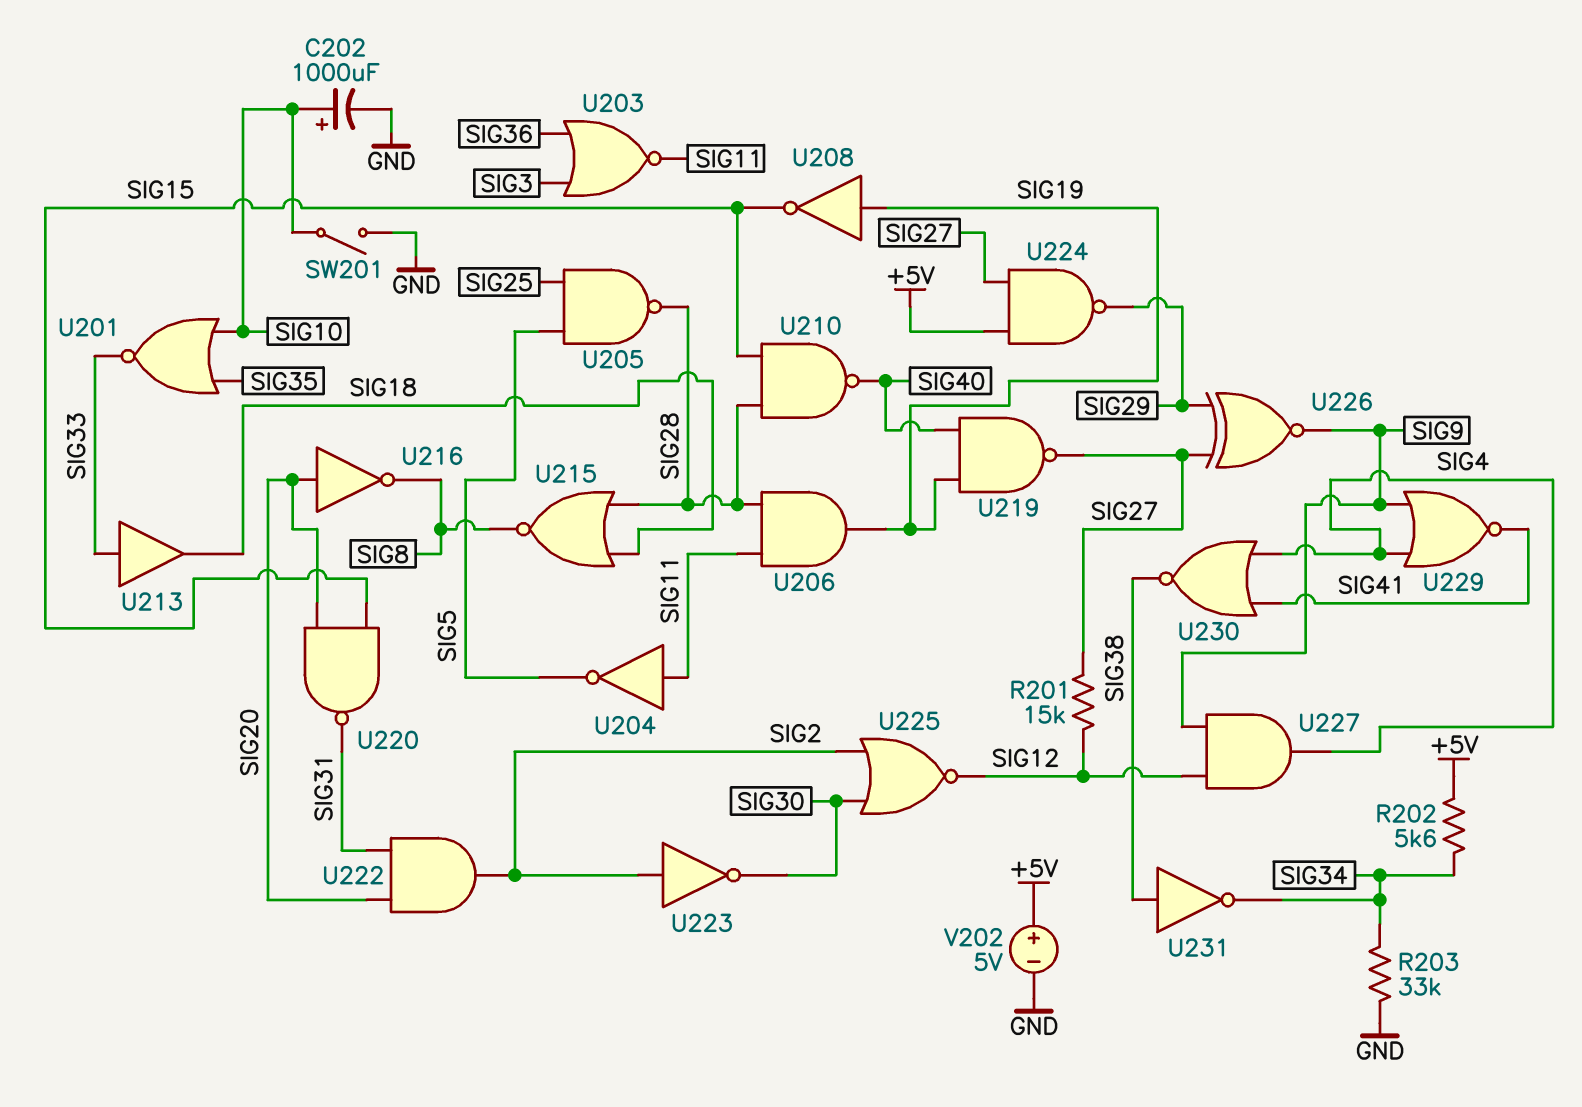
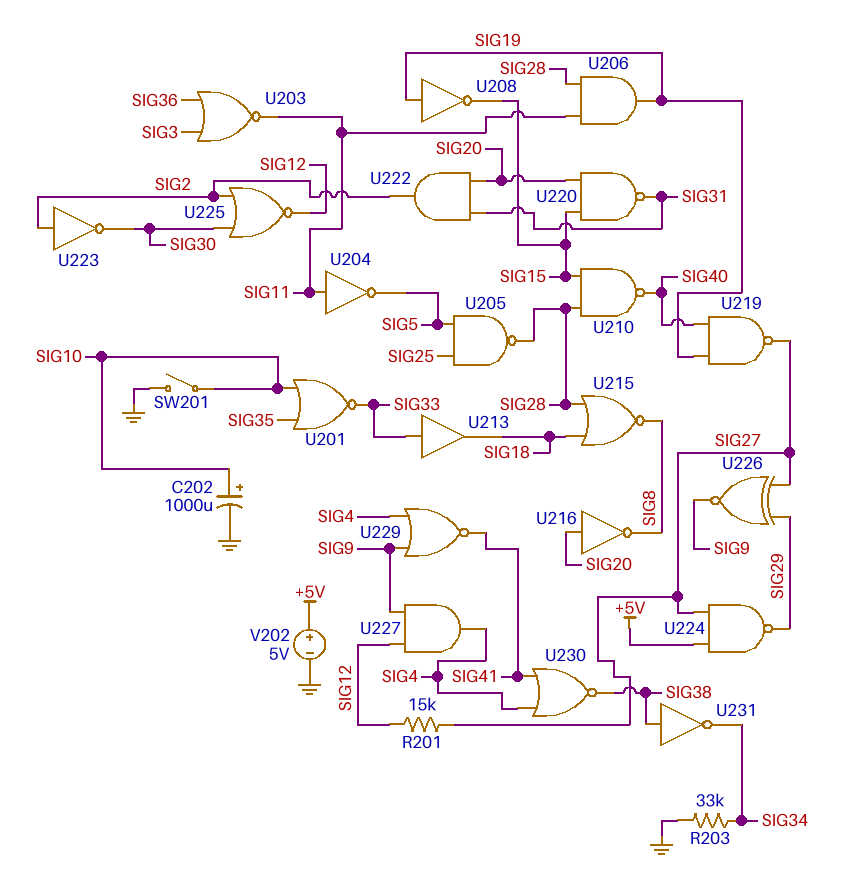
R202: 5.6k (+5V, SIG34) -> none

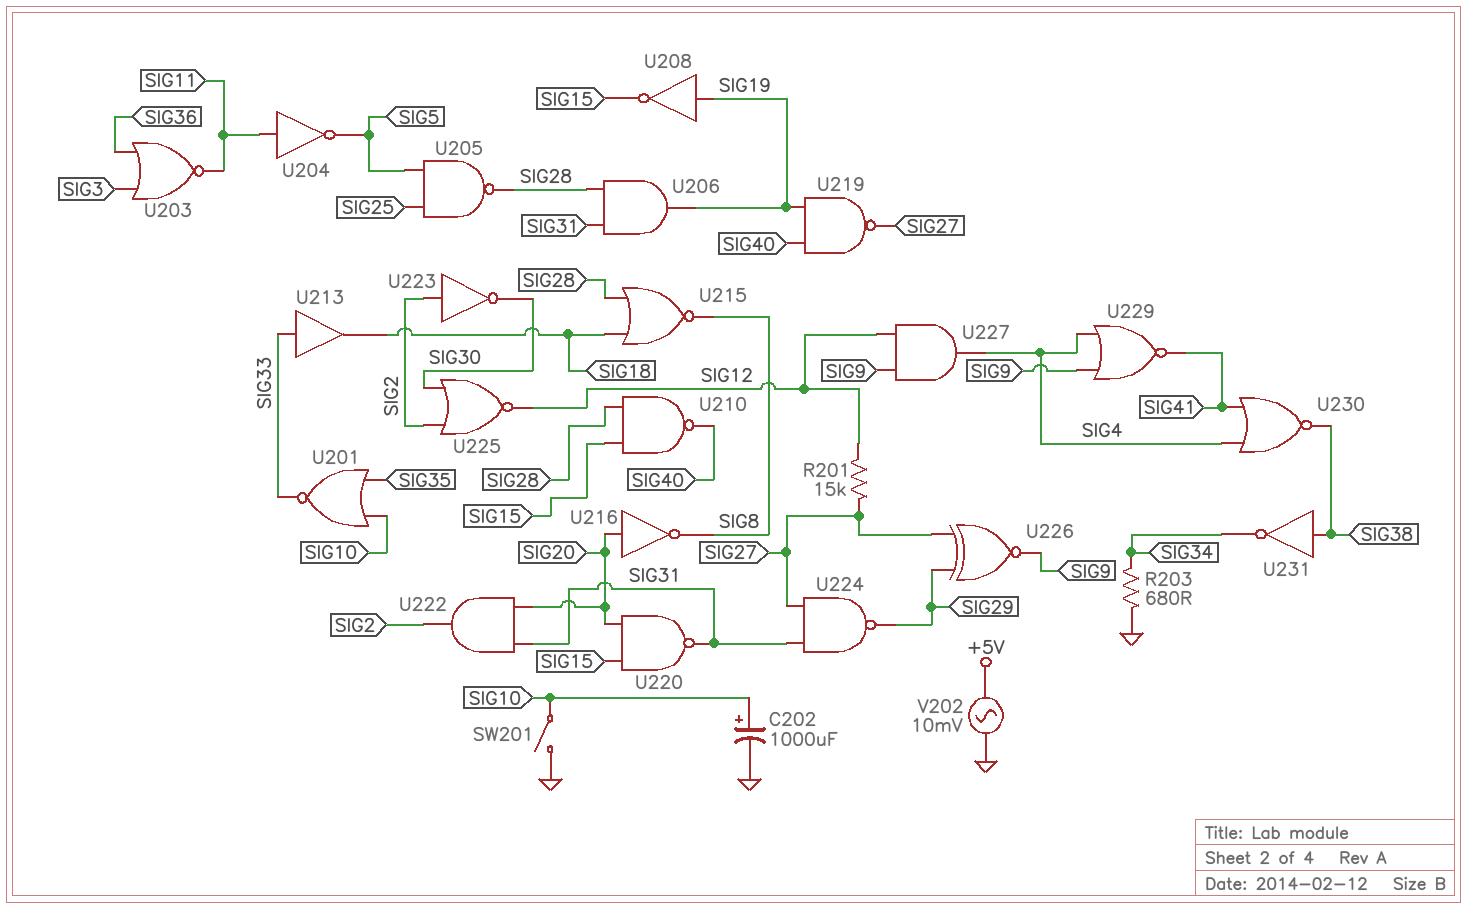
R203: 33k (GND, SIG34) -> 680 (GND, SIG34)
U206: AND (in SIG11, in SIG28, out SIG19) -> AND (in SIG28, in SIG31, out SIG19)
U224: NAND (in +5V, in SIG27, out SIG29) -> NAND (in SIG27, in SIG31, out SIG29)
V202: 5V (plus +5V, minus GND) -> AC 10mV (+5V, GND)

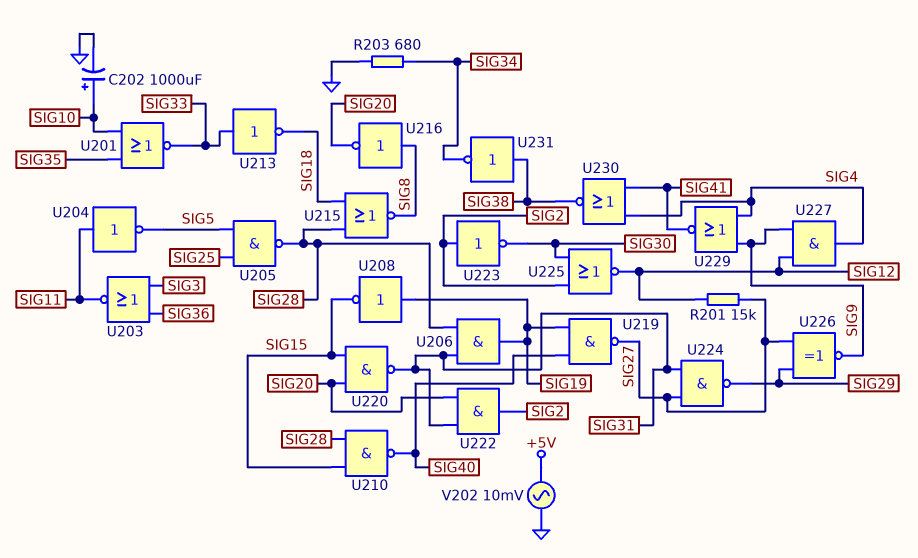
SW201: switch (GND, SIG10) -> none
U213: buffer (in SIG33, out SIG18) -> NOT (in SIG33, out SIG18)
U216: NOT (in SIG20, out SIG8) -> NOT (in SIG8, out SIG20)

